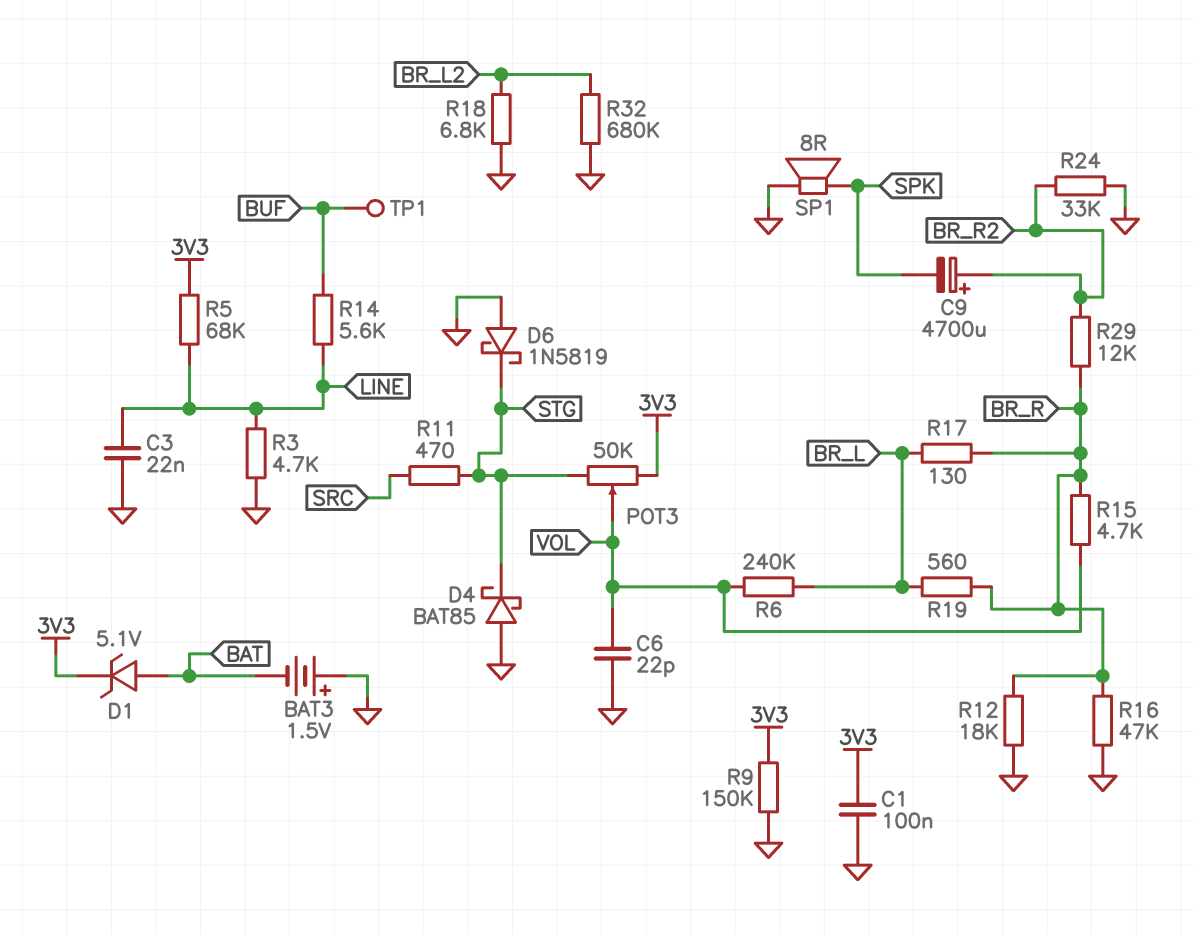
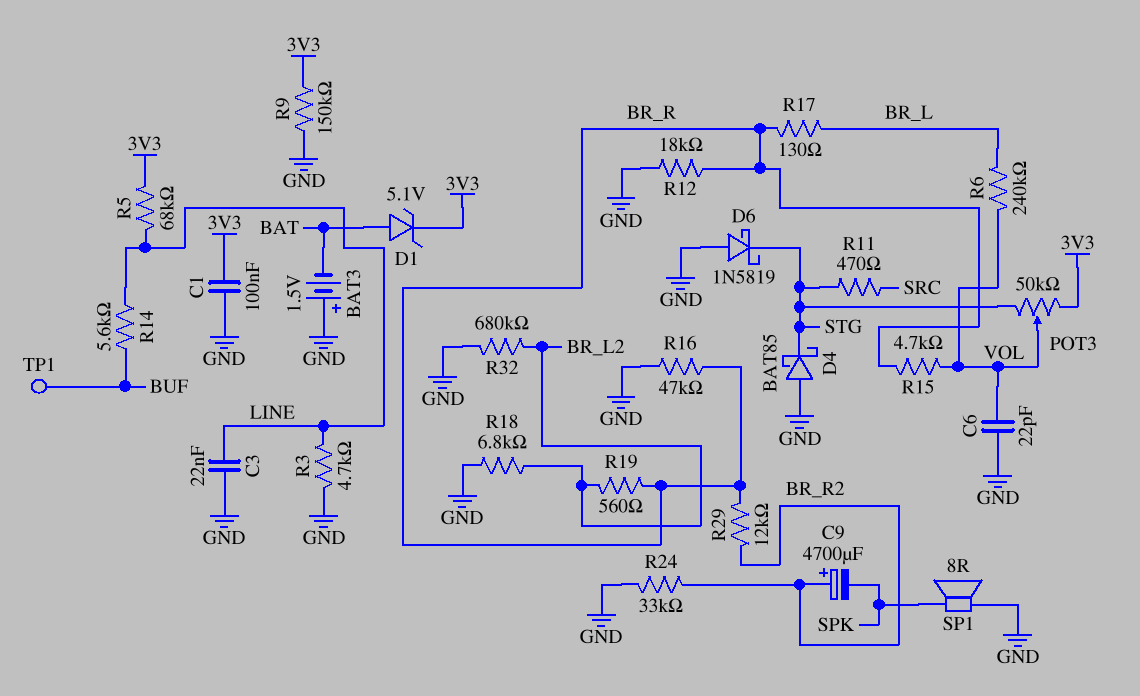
R19: 560 (BR_L, BR_R) -> 560 (BR_L2, BR_R)

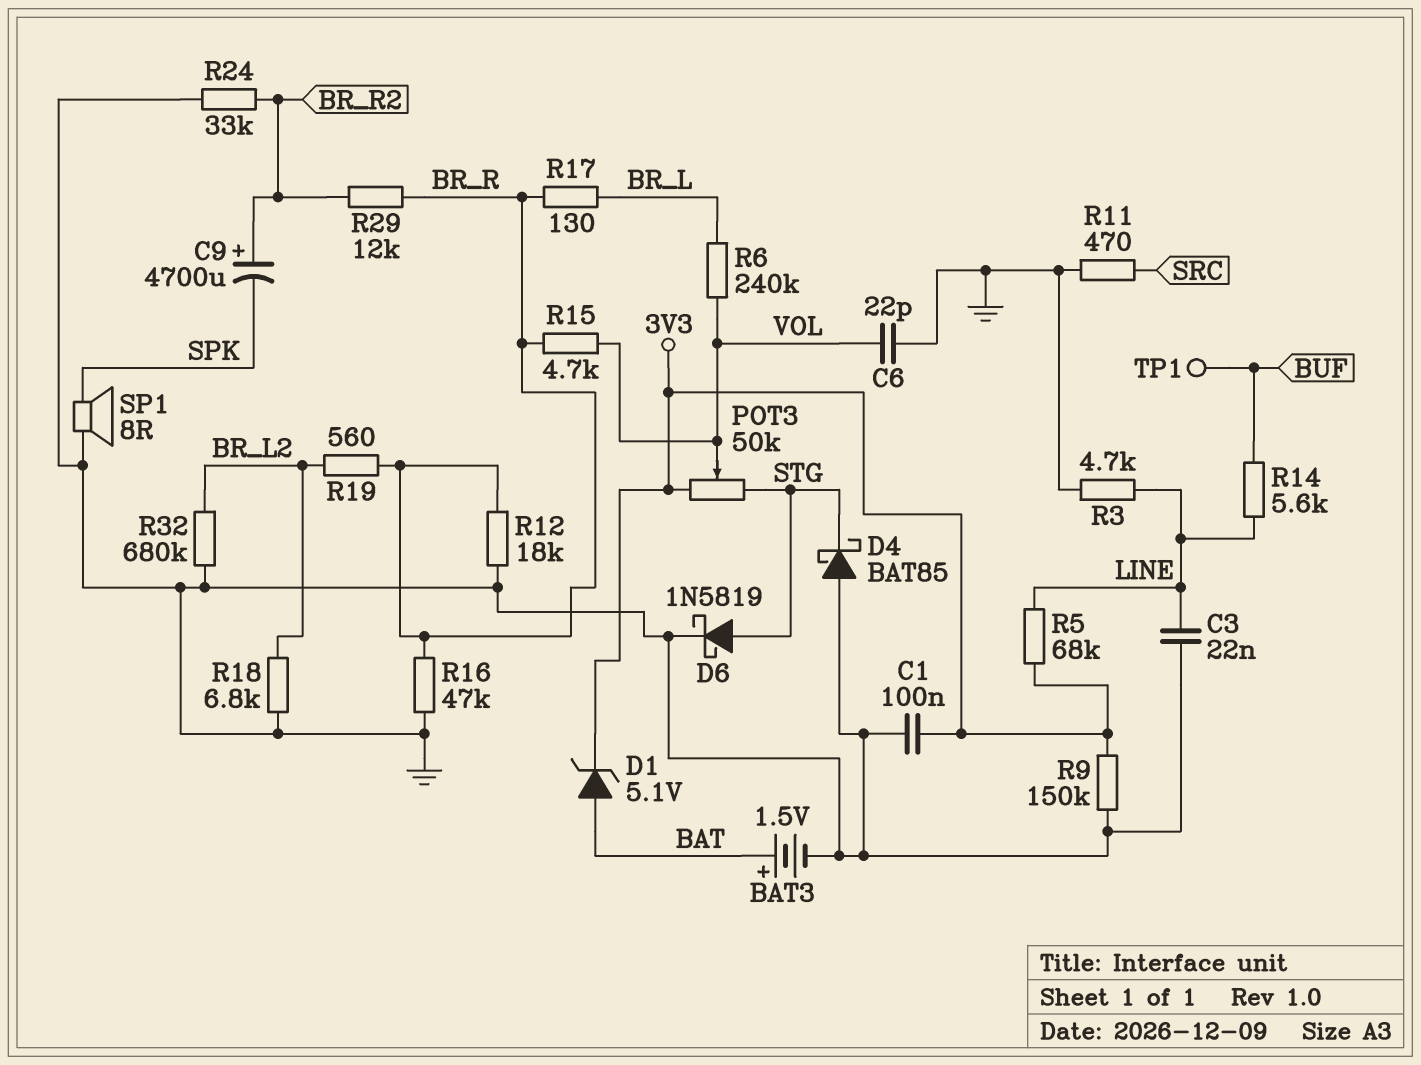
BAT3: 1.5V (plus GND, minus BAT) -> 1.5V (plus BAT, minus GND)
D6: schottky 1N5819 (A GND, K STG) -> schottky 1N5819 (A STG, K GND)
R11: 470 (SRC, STG) -> 470 (GND, SRC)

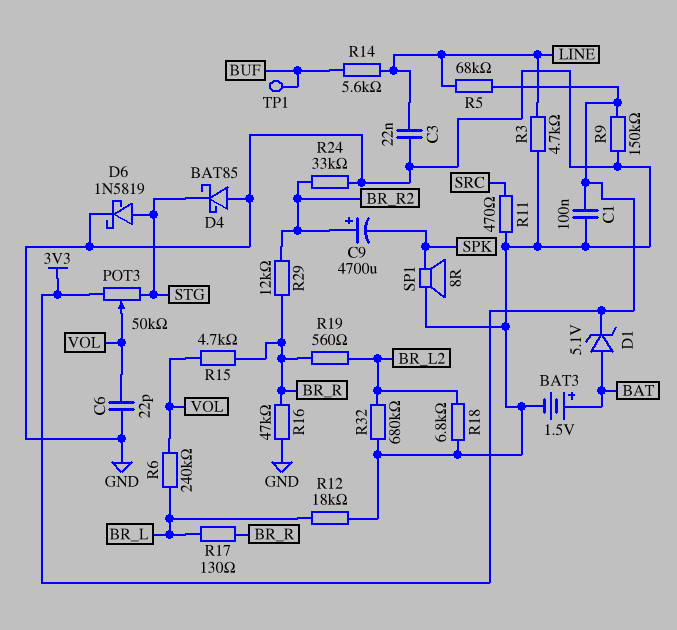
R12: 18k (BR_R, GND) -> 18k (BR_L, GND)

